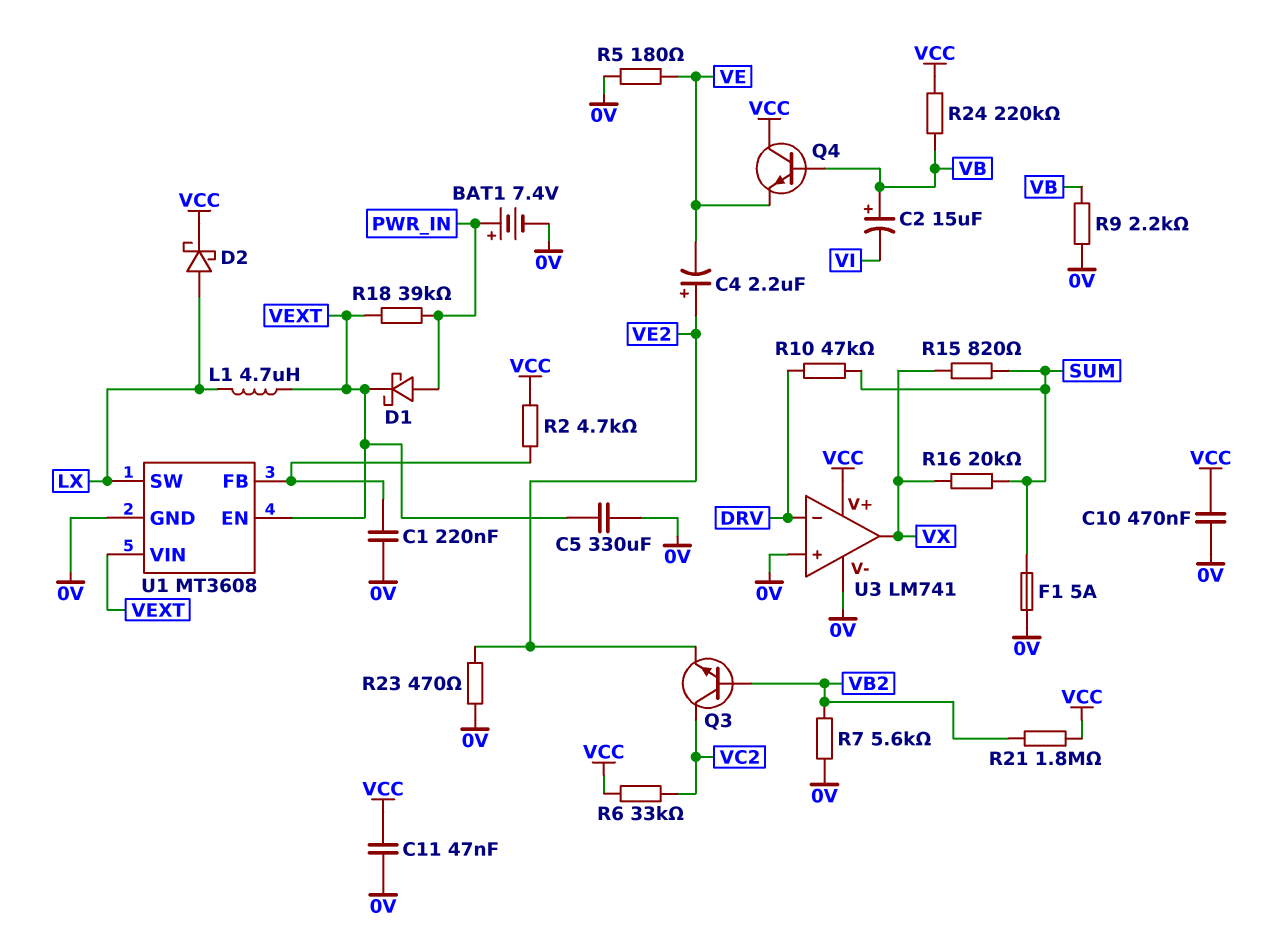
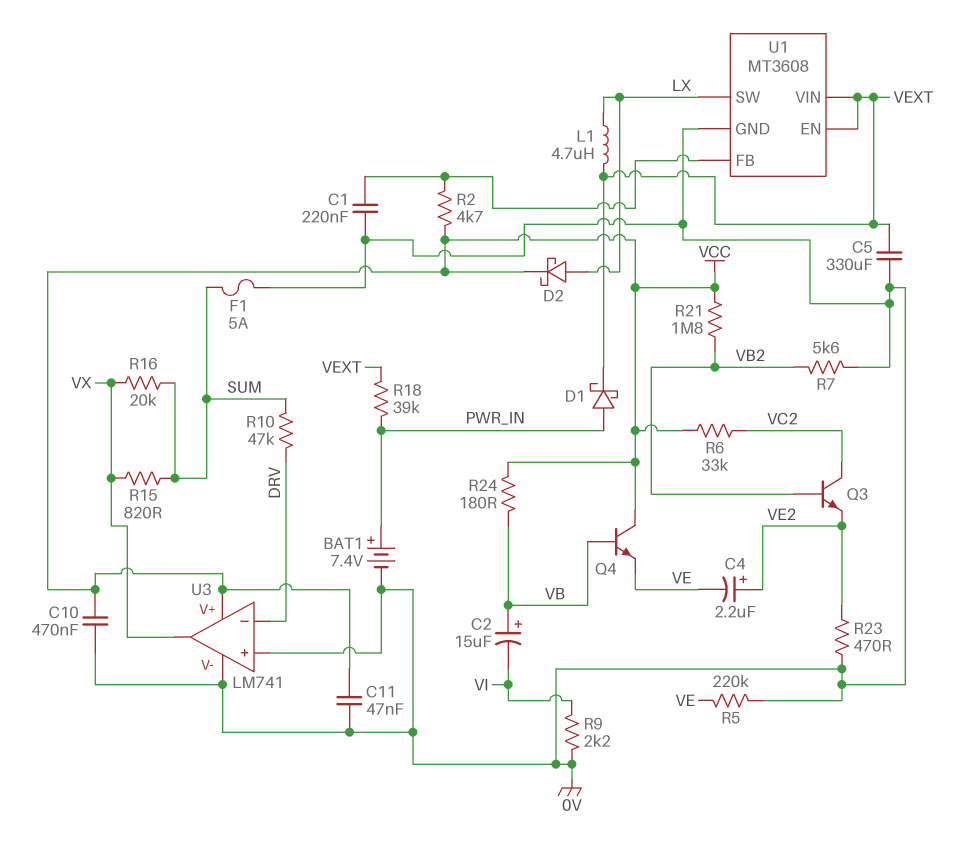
R5: 180 (0V, VE) -> 220k (0V, VE)
R9: 2.2k (0V, VB) -> 2.2k (0V, VI)
R24: 220k (VB, VCC) -> 180 (VB, VCC)

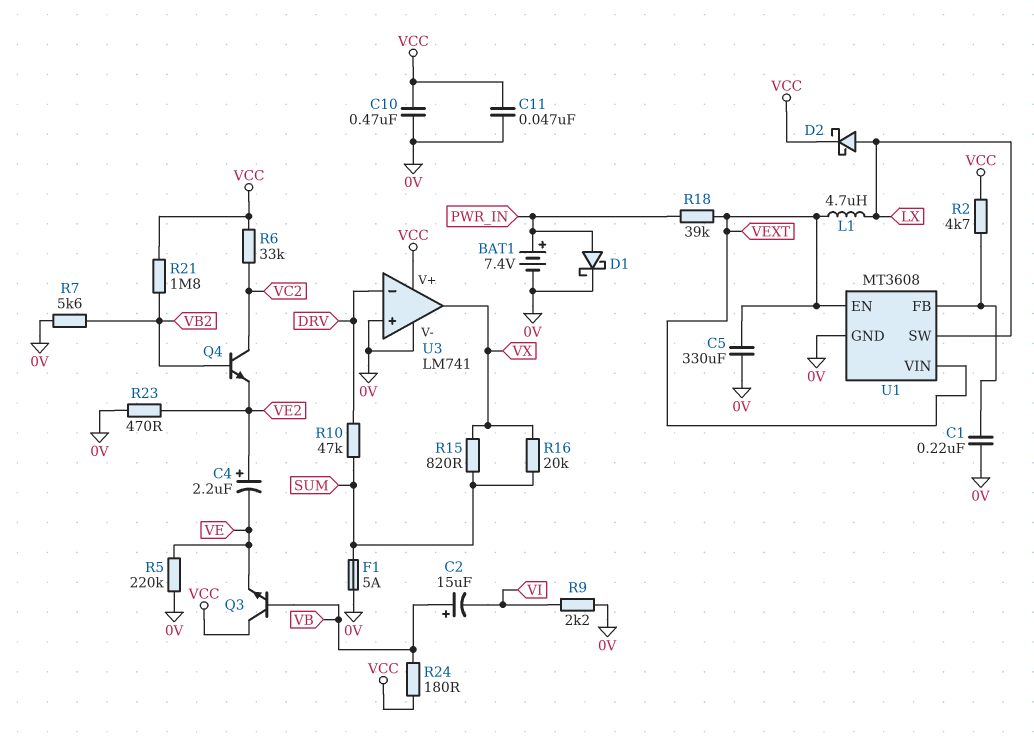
D1: schottky (A PWR_IN, K VEXT) -> schottky (A PWR_IN, K 0V)
Q3: NPN (B VB2, C VC2, E VE2) -> NPN (B VB, C VCC, E VE)
Q4: NPN (B VB, C VCC, E VE) -> NPN (B VB2, C VC2, E VE2)

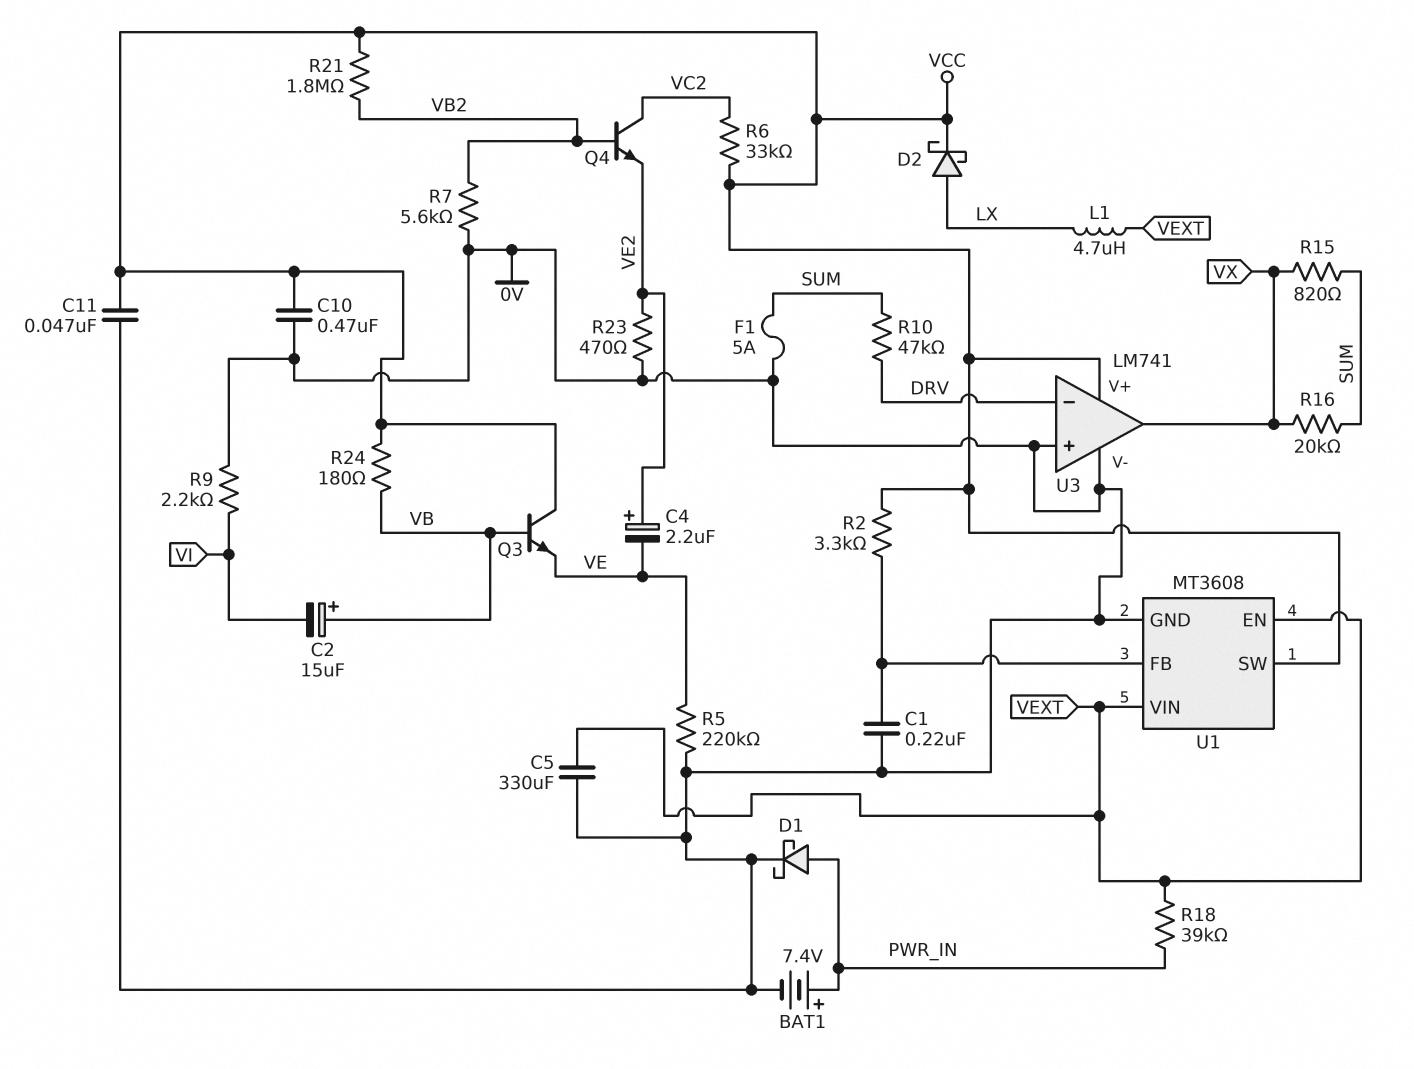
R2: 4.7k (U1/FB, VCC) -> 3.3k (U1/FB, VCC)
U1 pin SW: LX -> VCC

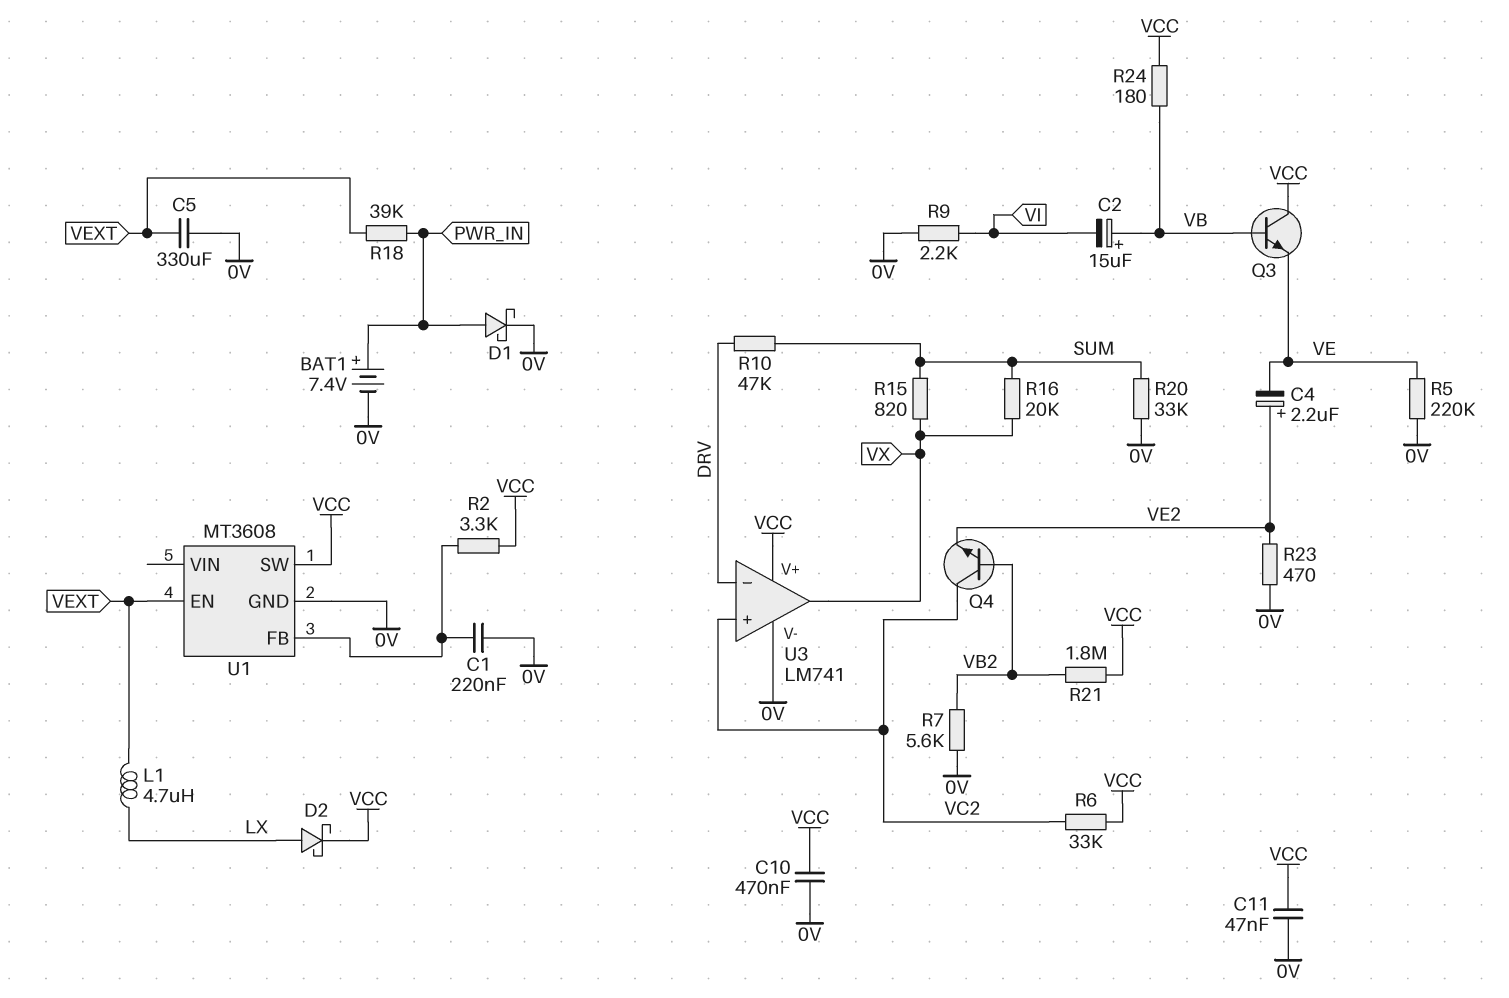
F1: 5A (0V, SUM) -> none
R20: none -> 33k (0V, SUM)
U1 pin VIN: VEXT -> none
U3 pin in+: 0V -> VC2

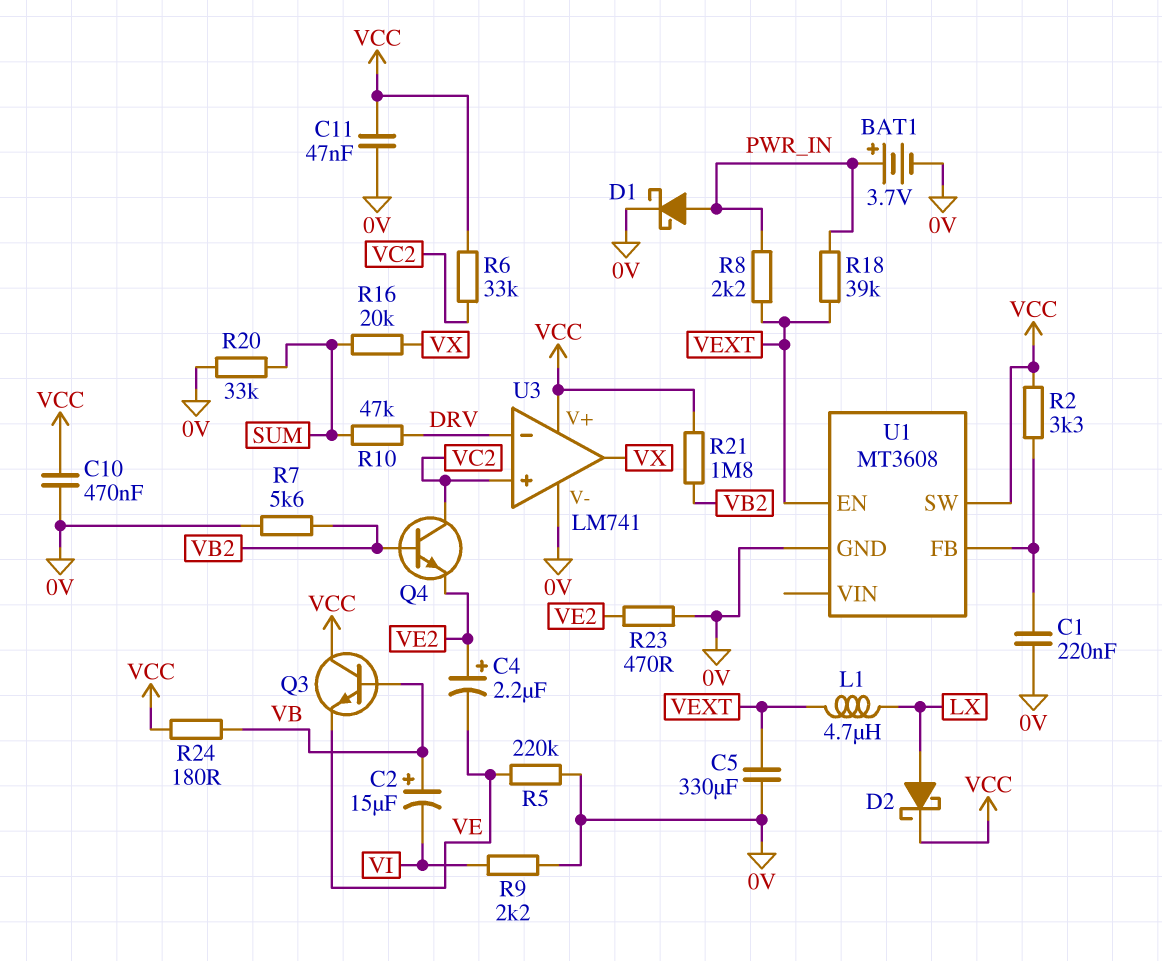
BAT1: 7.4V (plus PWR_IN, minus 0V) -> 3.7V (plus PWR_IN, minus 0V)
R8: none -> 2.2k (PWR_IN, VEXT)
R15: 820 (SUM, VX) -> none

